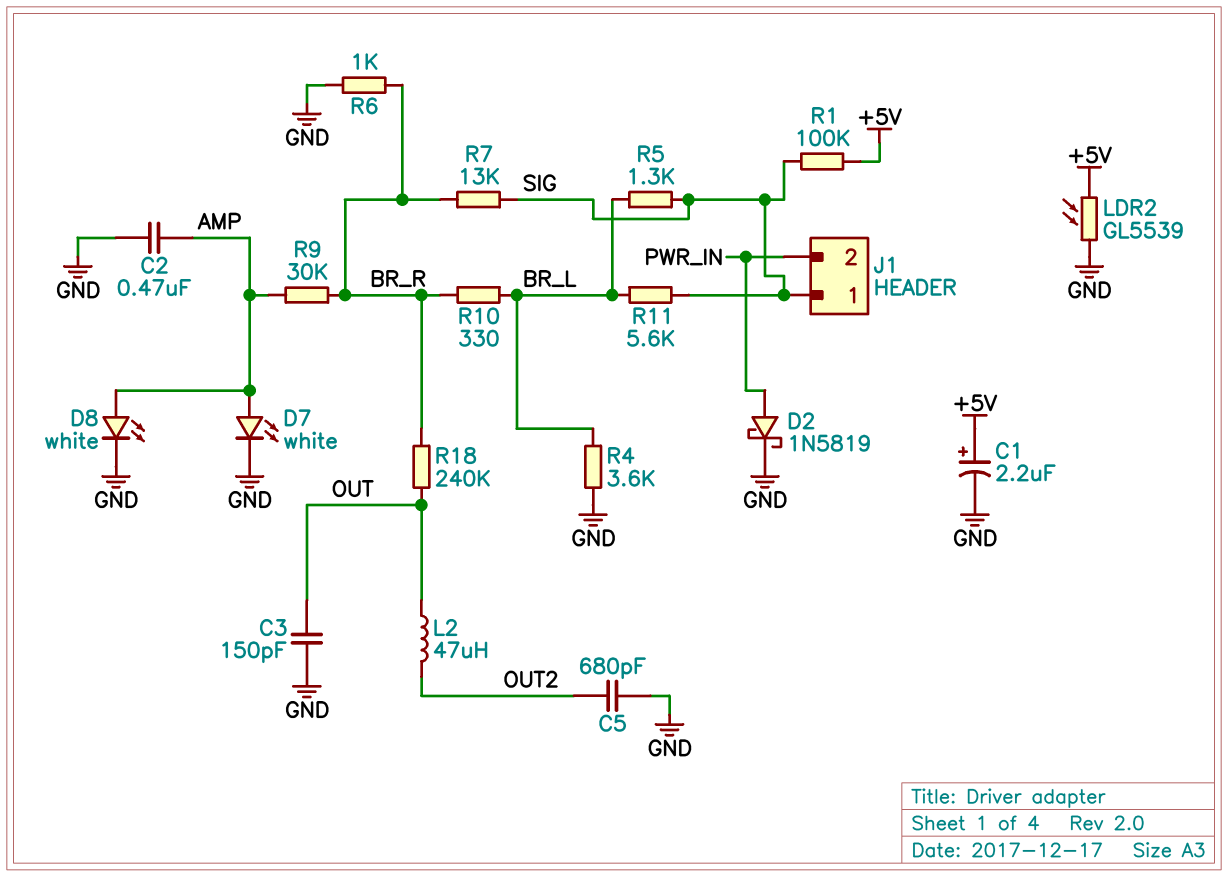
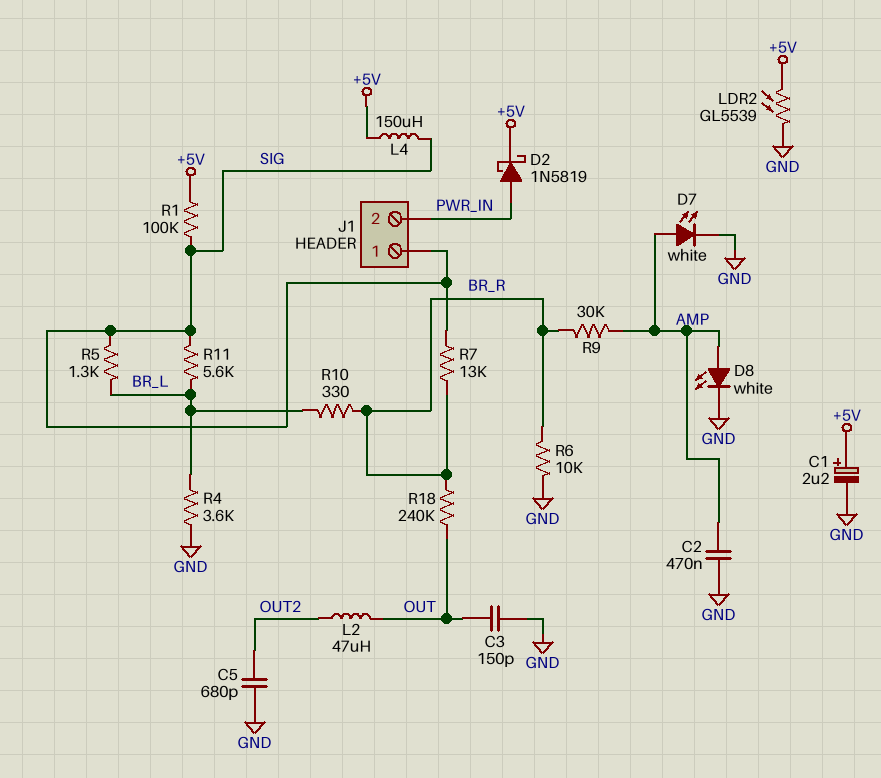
D2: schottky 1N5819 (A PWR_IN, K GND) -> schottky 1N5819 (A PWR_IN, K +5V)
L4: none -> 150uH (+5V, SIG)
R6: 1k (BR_R, GND) -> 10k (BR_R, GND)

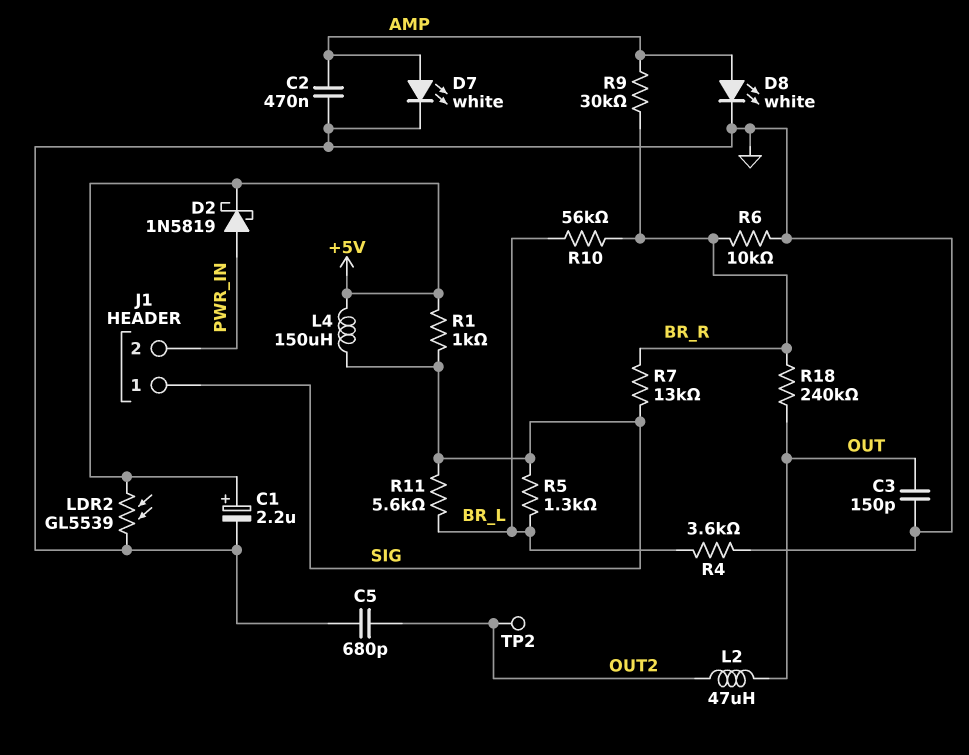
R1: 100k (+5V, SIG) -> 1k (+5V, SIG)
R10: 330 (BR_L, BR_R) -> 56k (BR_L, BR_R)
TP2: none -> test point (OUT2)

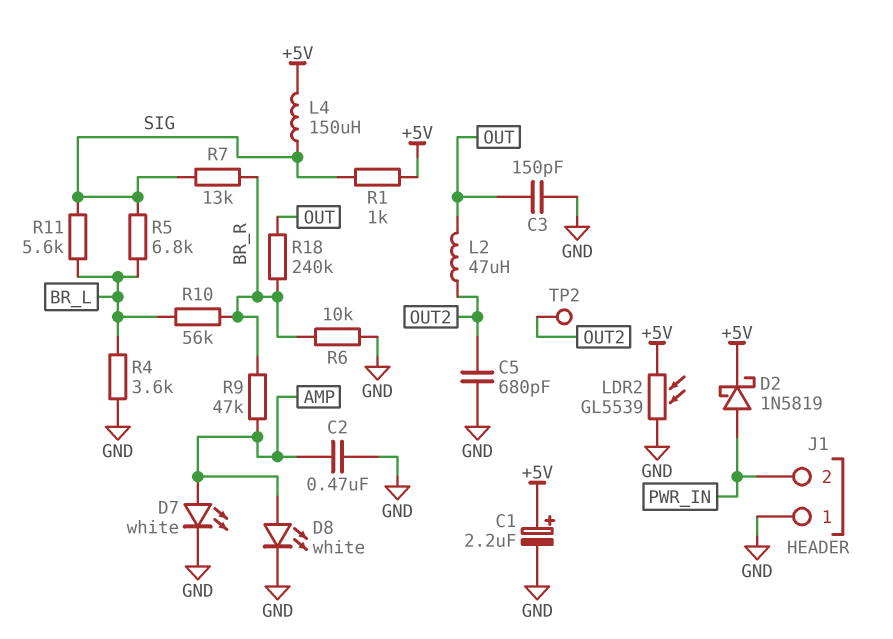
J1 pin 1: SIG -> GND
R5: 1.3k (BR_L, SIG) -> 6.8k (BR_L, SIG)
R9: 30k (AMP, BR_R) -> 47k (AMP, BR_R)

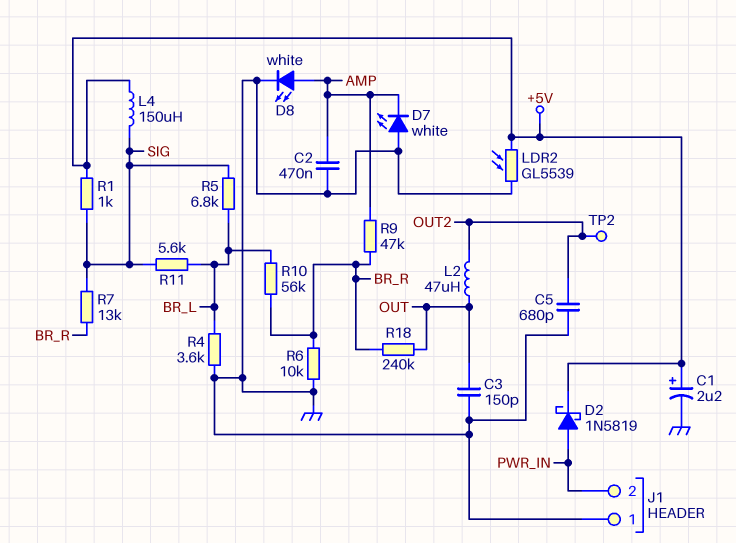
D7: LED white (A AMP, K GND) -> LED white (A GND, K AMP)

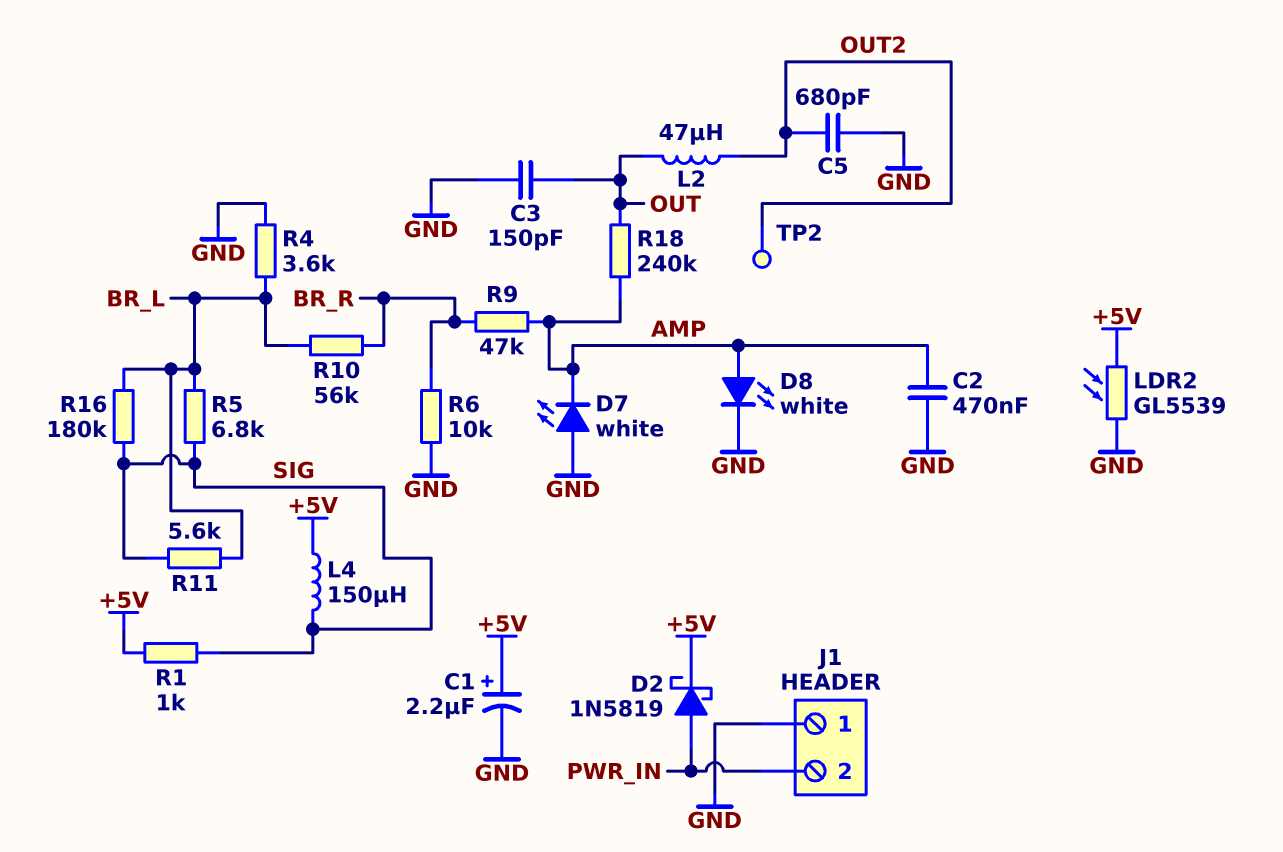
R7: 13k (BR_R, SIG) -> none
R16: none -> 180k (BR_L, SIG)
R18: 240k (BR_R, OUT) -> 240k (AMP, OUT)

